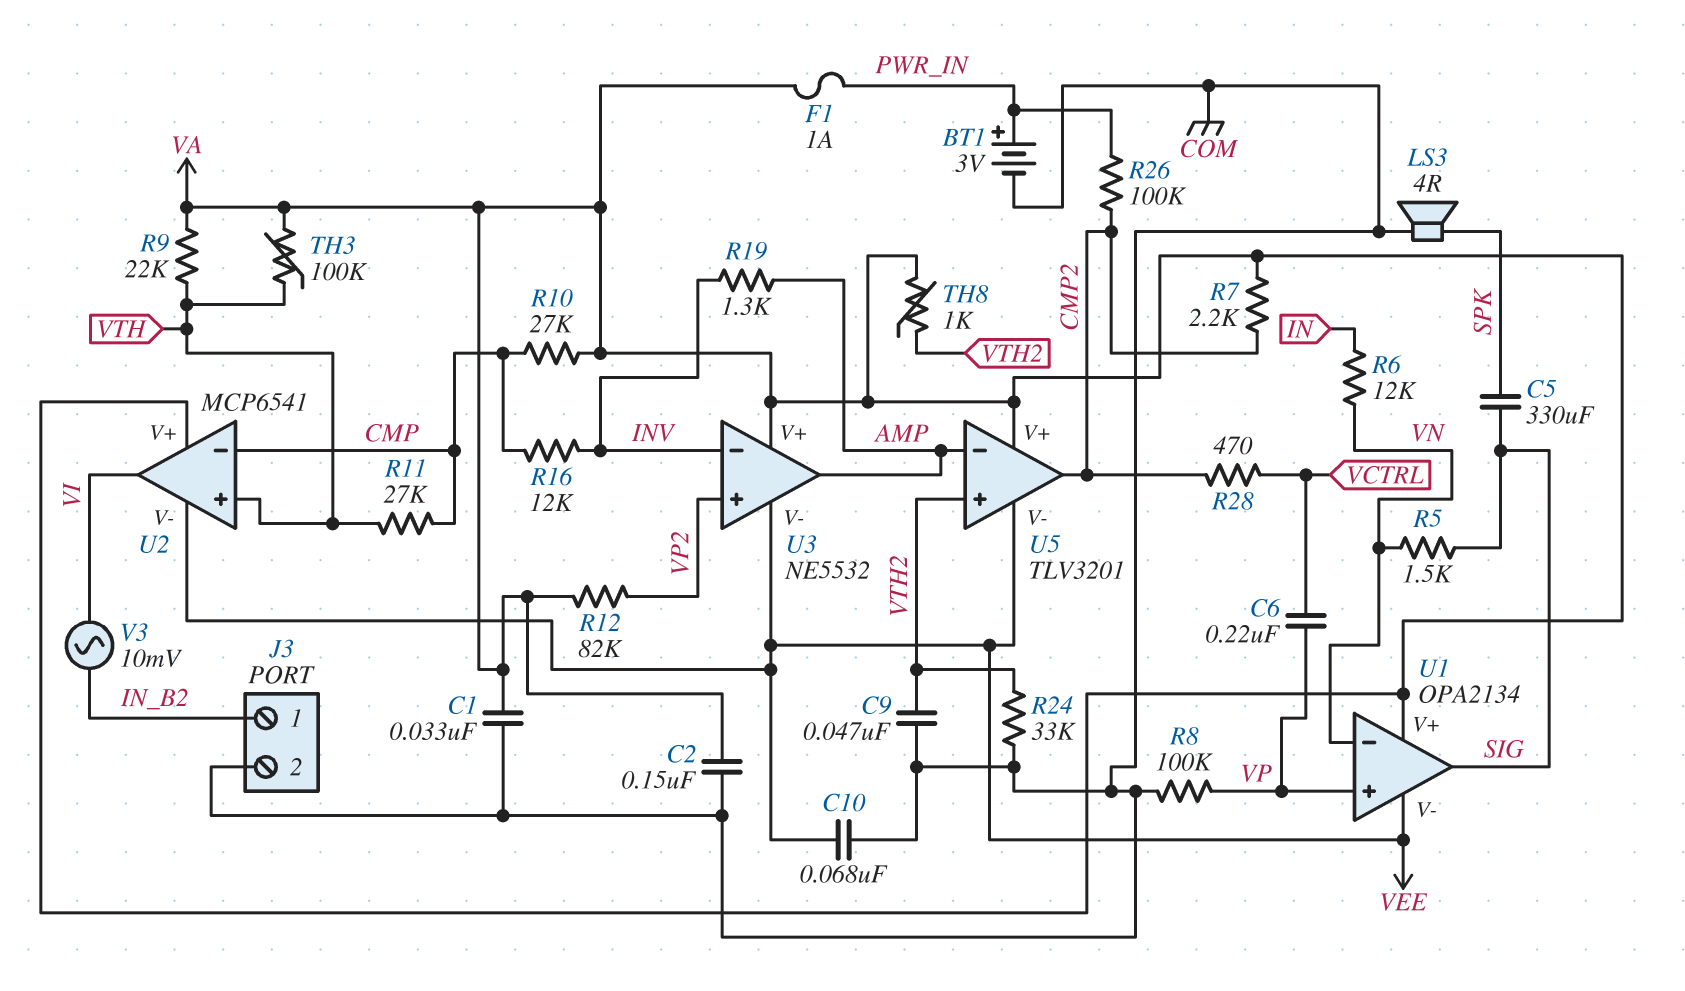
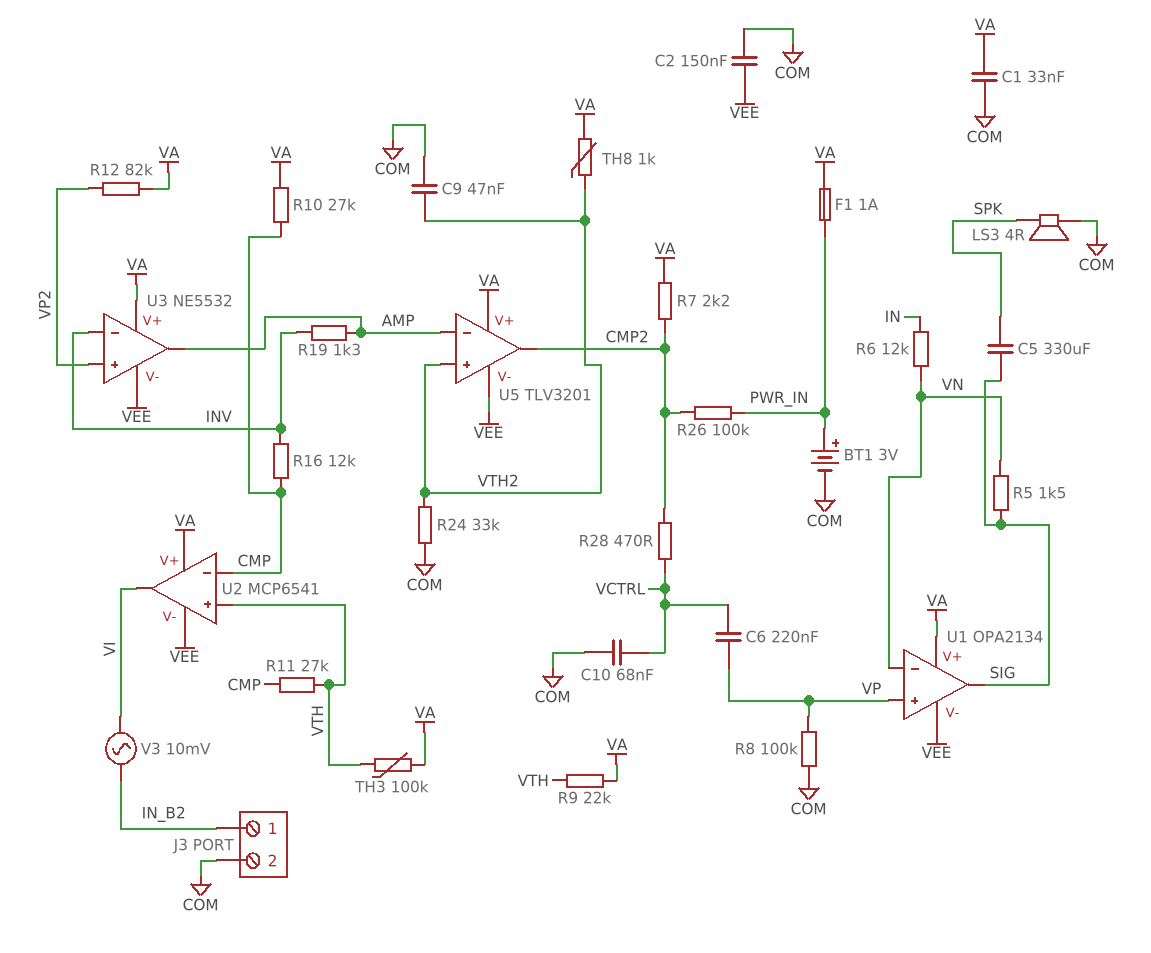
C2: 150nF (COM, VA) -> 150nF (COM, VEE)
C10: 68nF (COM, VEE) -> 68nF (COM, VCTRL)

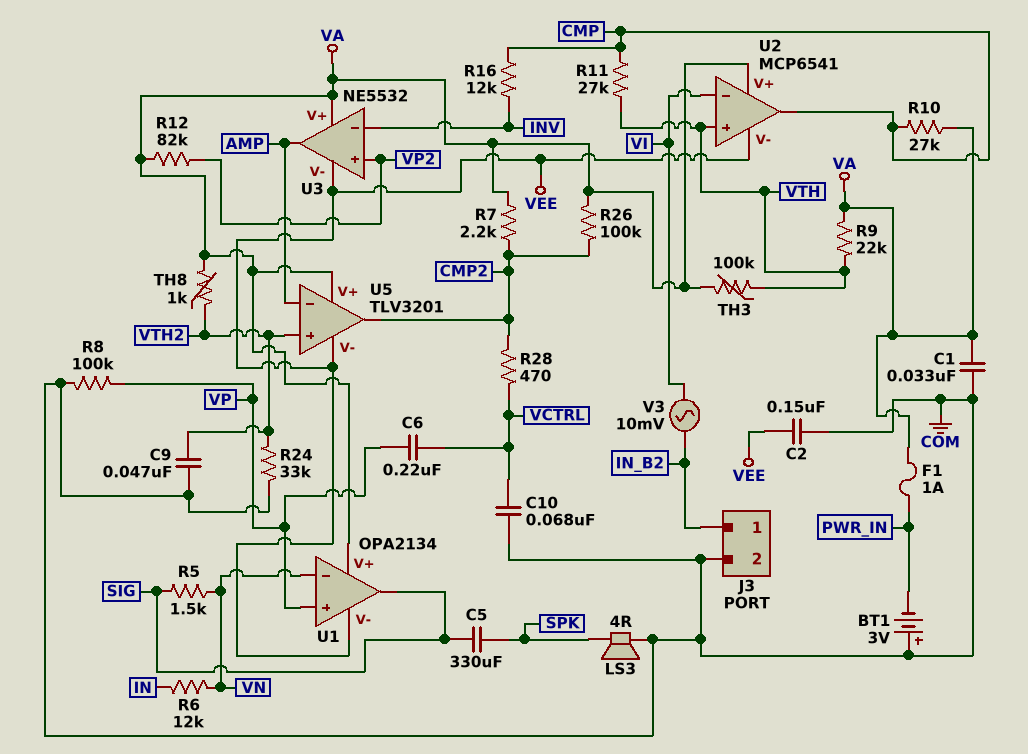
BT1: 3V (plus PWR_IN, minus COM) -> 3V (plus COM, minus PWR_IN)
R19: 1.3k (AMP, INV) -> none
R26: 100k (CMP2, PWR_IN) -> 100k (CMP2, VA)
U2 pin in-: CMP -> VI
U2 pin out: VI -> CMP

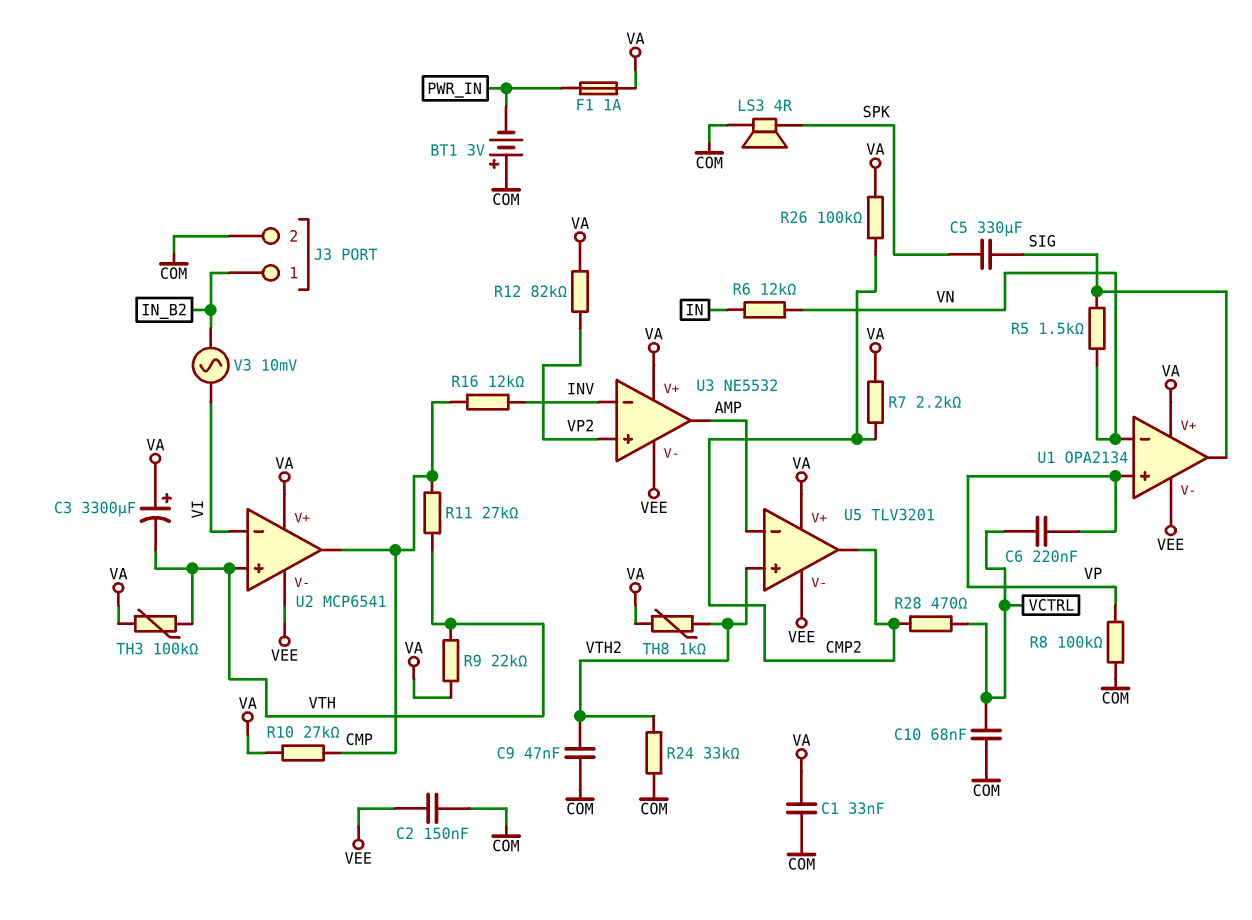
C3: none -> 3300uF (plus VA, minus VTH)

